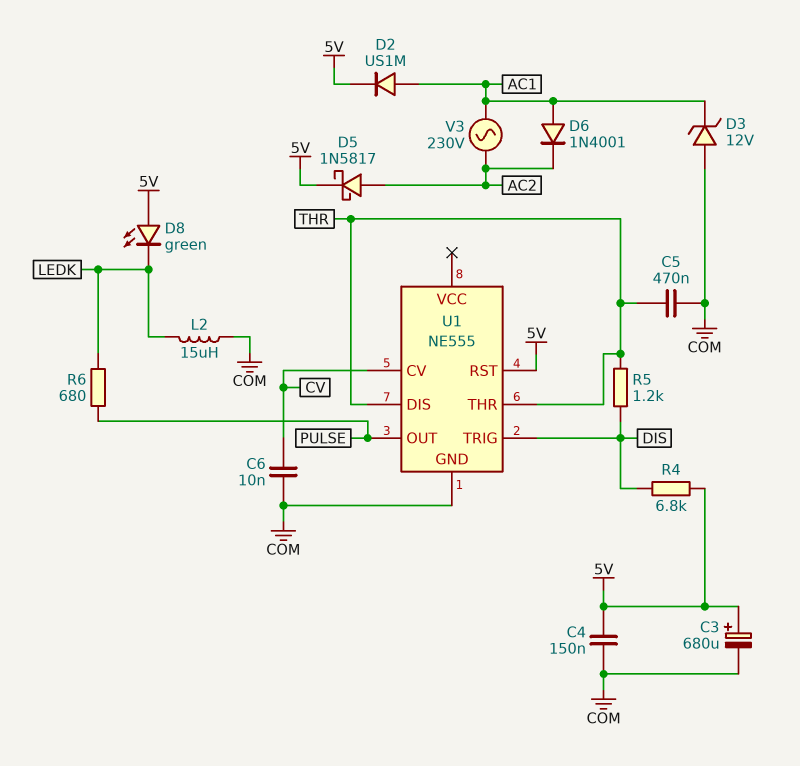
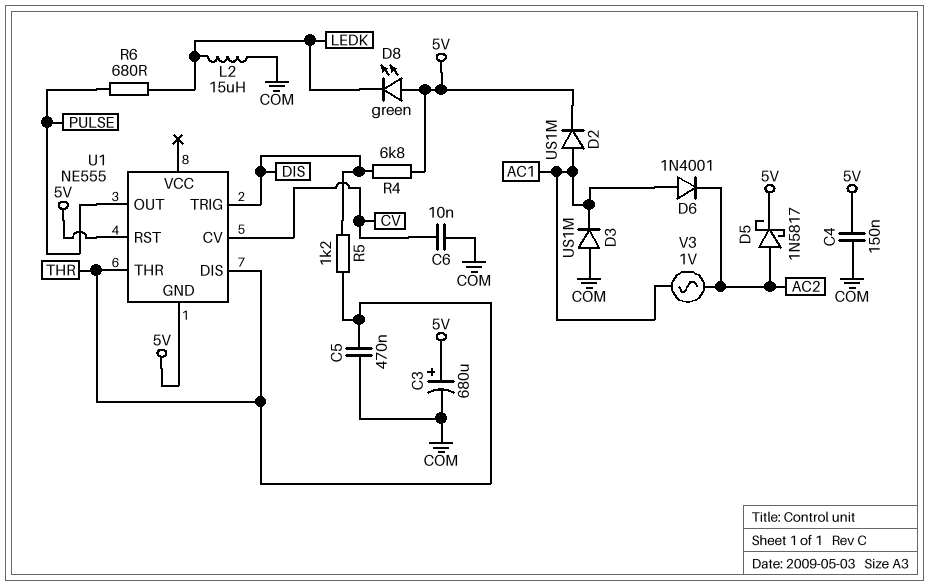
D3: zener 12V (A COM, K AC1) -> diode US1M (A COM, K AC1)
U1 pin GND: COM -> 5V
V3: AC 230V (AC1, AC2) -> AC 1V (AC1, AC2)

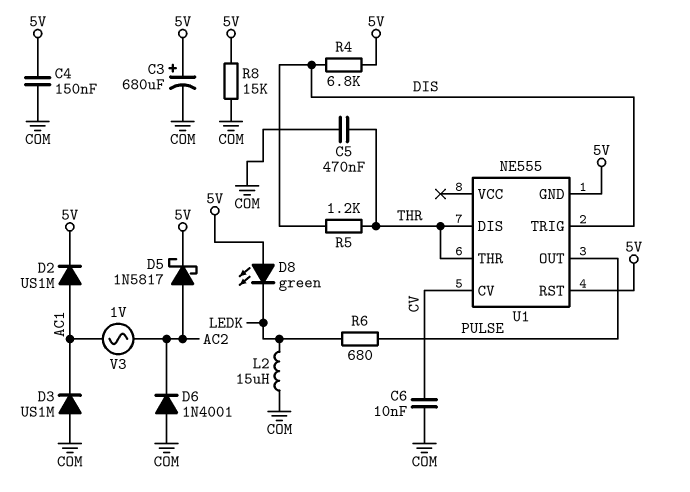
D6: diode 1N4001 (A AC1, K AC2) -> diode 1N4001 (A COM, K AC2)
R8: none -> 15k (5V, COM)

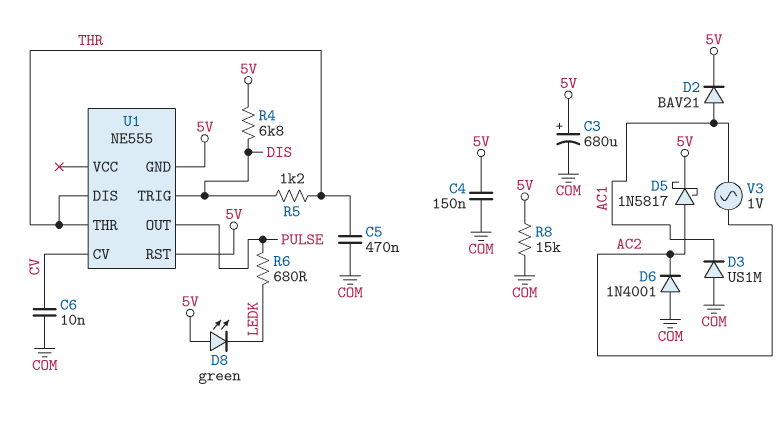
D2: diode US1M (A AC1, K 5V) -> diode BAV21 (A AC1, K 5V)
L2: 15uH (COM, LEDK) -> none

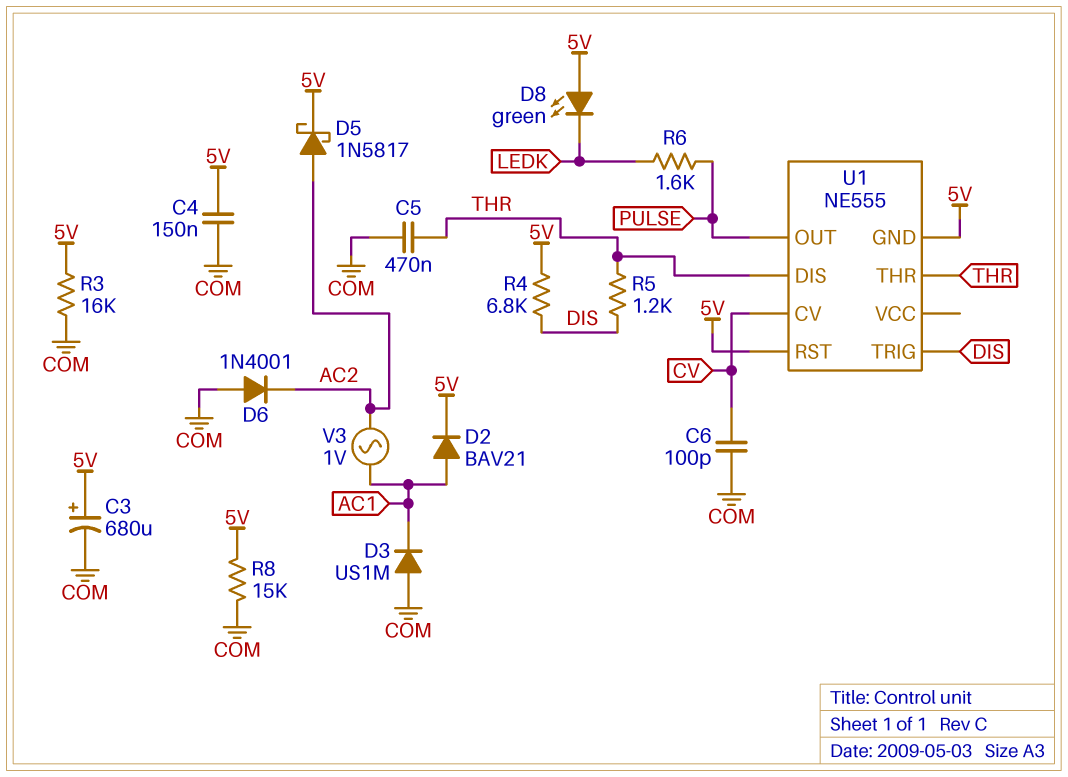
C6: 10nF (COM, CV) -> 100pF (COM, CV)
R3: none -> 16k (5V, COM)
R6: 680 (LEDK, PULSE) -> 1.6k (LEDK, PULSE)

